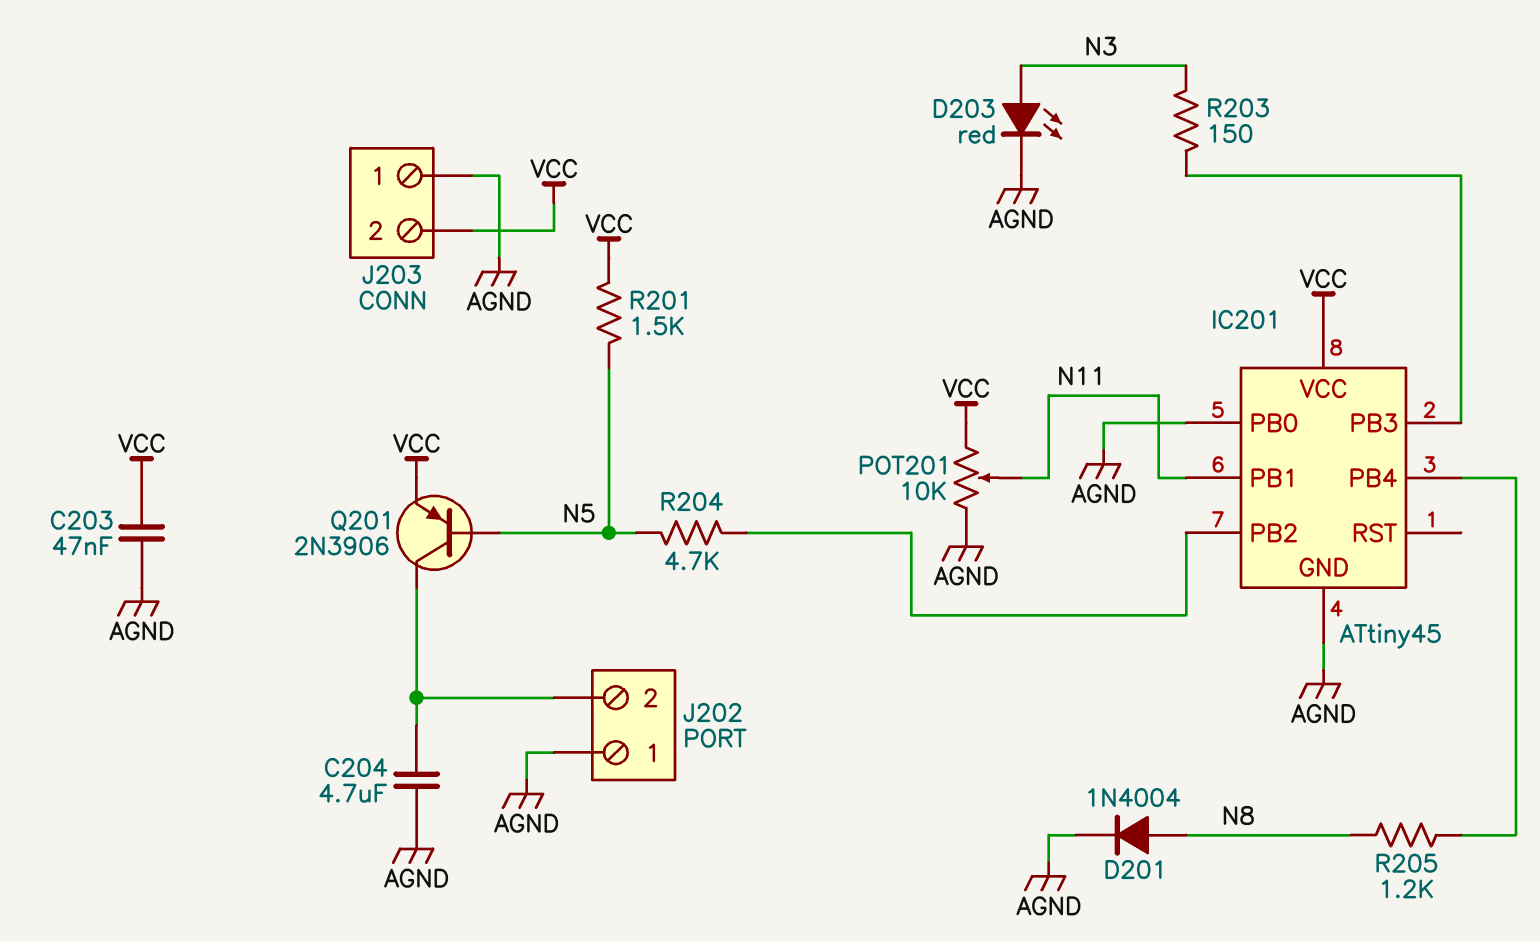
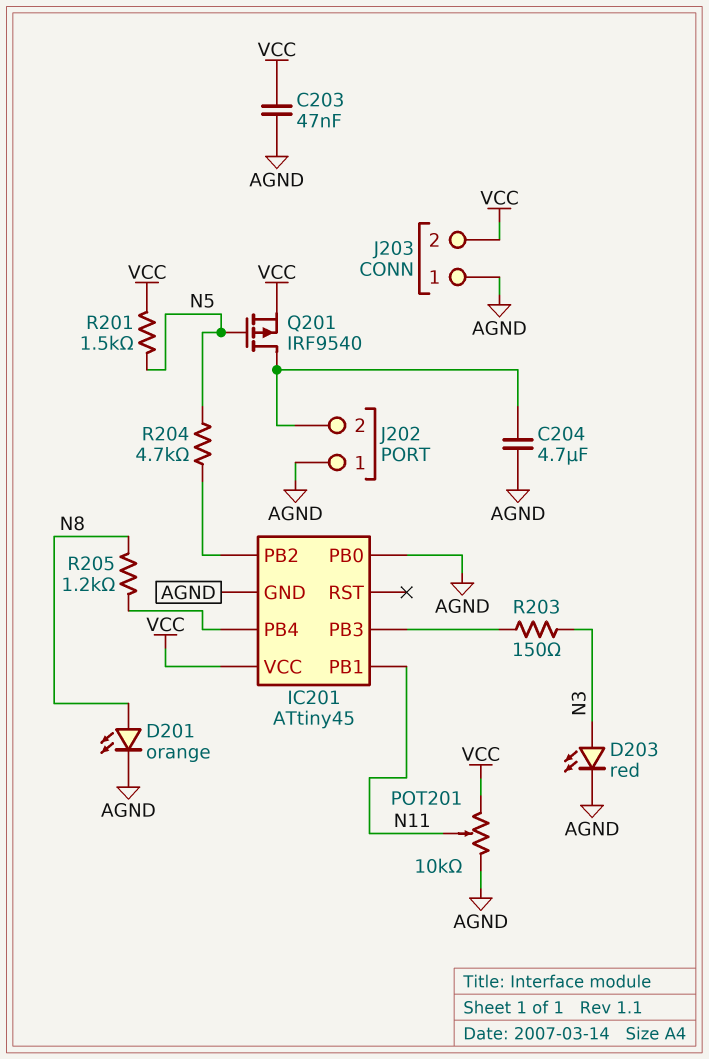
D201: diode 1N4004 (A N8, K AGND) -> LED orange (A N8, K AGND)
Q201: PNP 2N3906 (B N5, C J202/2, E VCC) -> PMOS IRF9540 (G N5, D J202/2, S VCC)

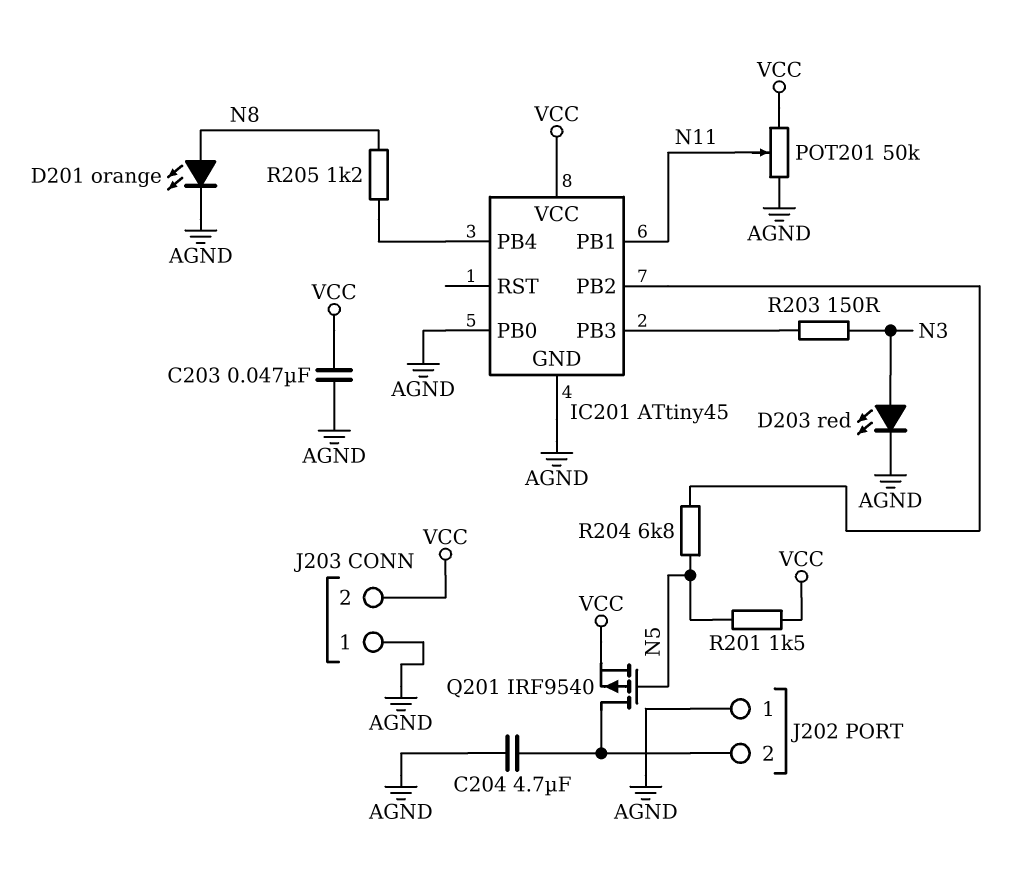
POT201: 10k (AGND, VCC, wiper N11) -> 50k (AGND, VCC, wiper N11)
R204: 4.7k (IC201/PB2, N5) -> 6.8k (IC201/PB2, N5)

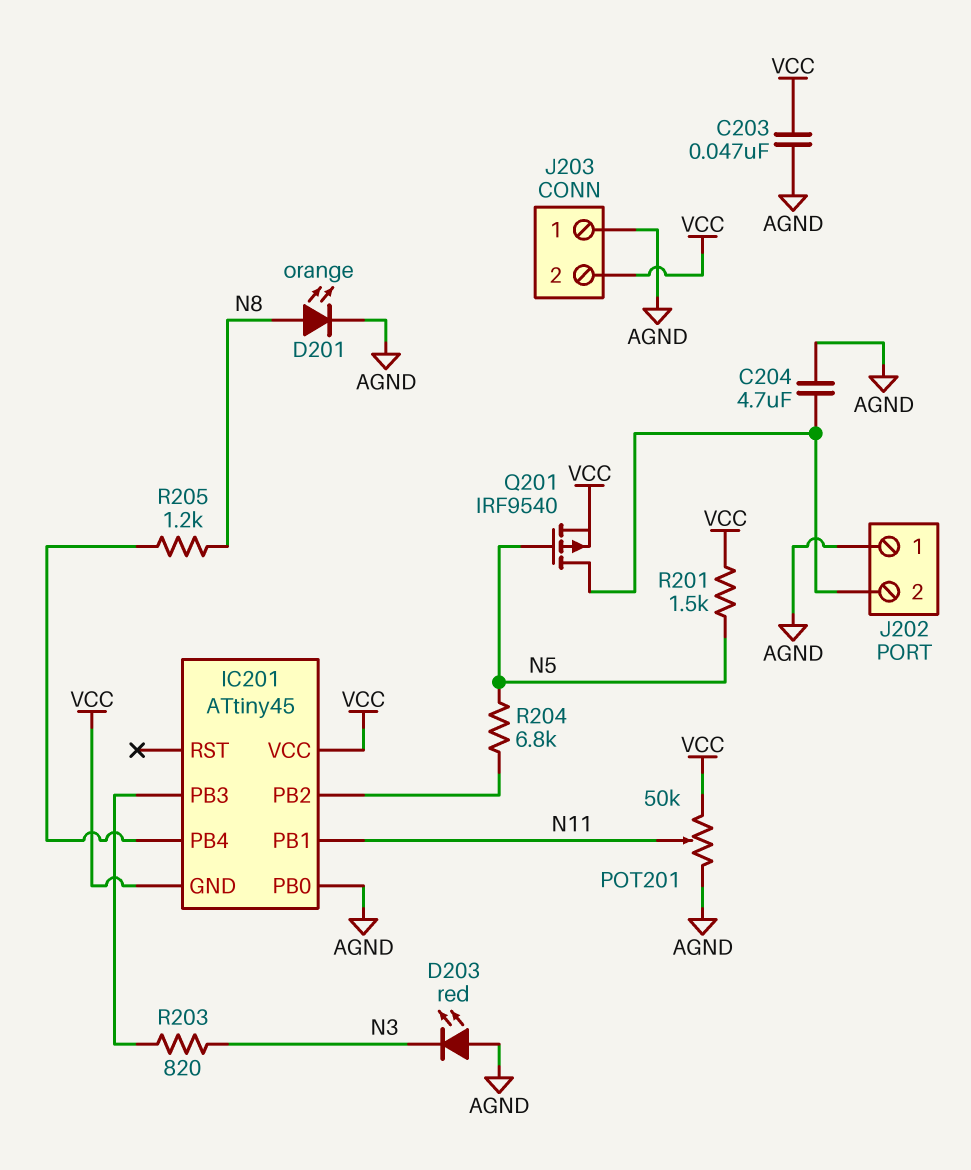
D203: LED red (A N3, K AGND) -> LED red (A AGND, K N3)
IC201 pin GND: AGND -> VCC
R203: 150 (IC201/PB3, N3) -> 820 (IC201/PB3, N3)

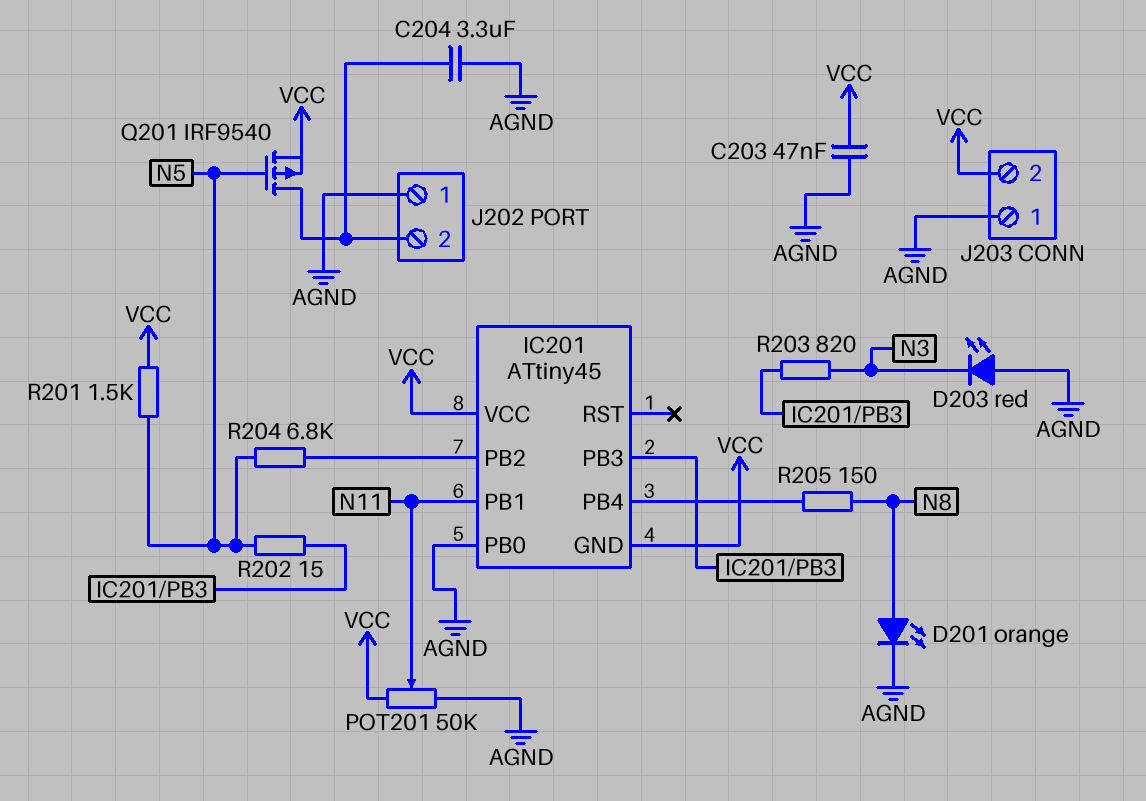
C204: 4.7uF (AGND, J202/2) -> 3.3uF (AGND, J202/2)
R202: none -> 15 (IC201/PB3, N5)
R205: 1.2k (IC201/PB4, N8) -> 150 (IC201/PB4, N8)

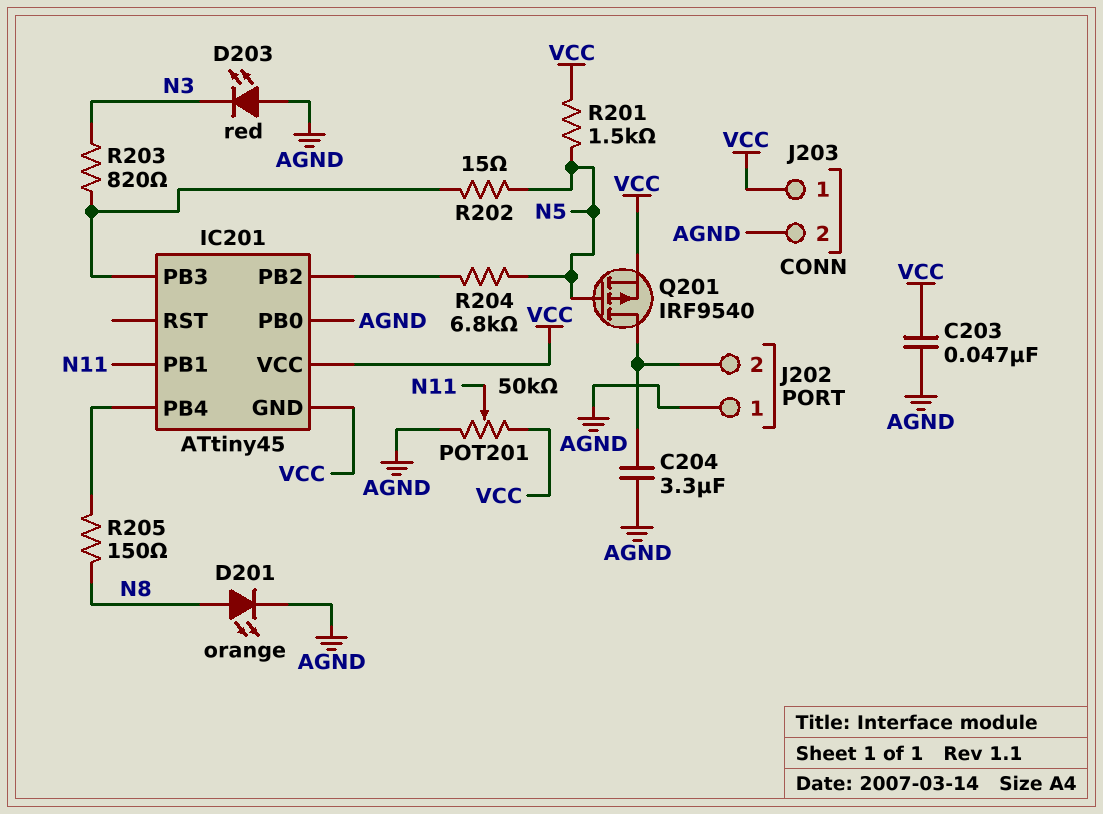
J203 pin 1: AGND -> VCC
J203 pin 2: VCC -> AGND

